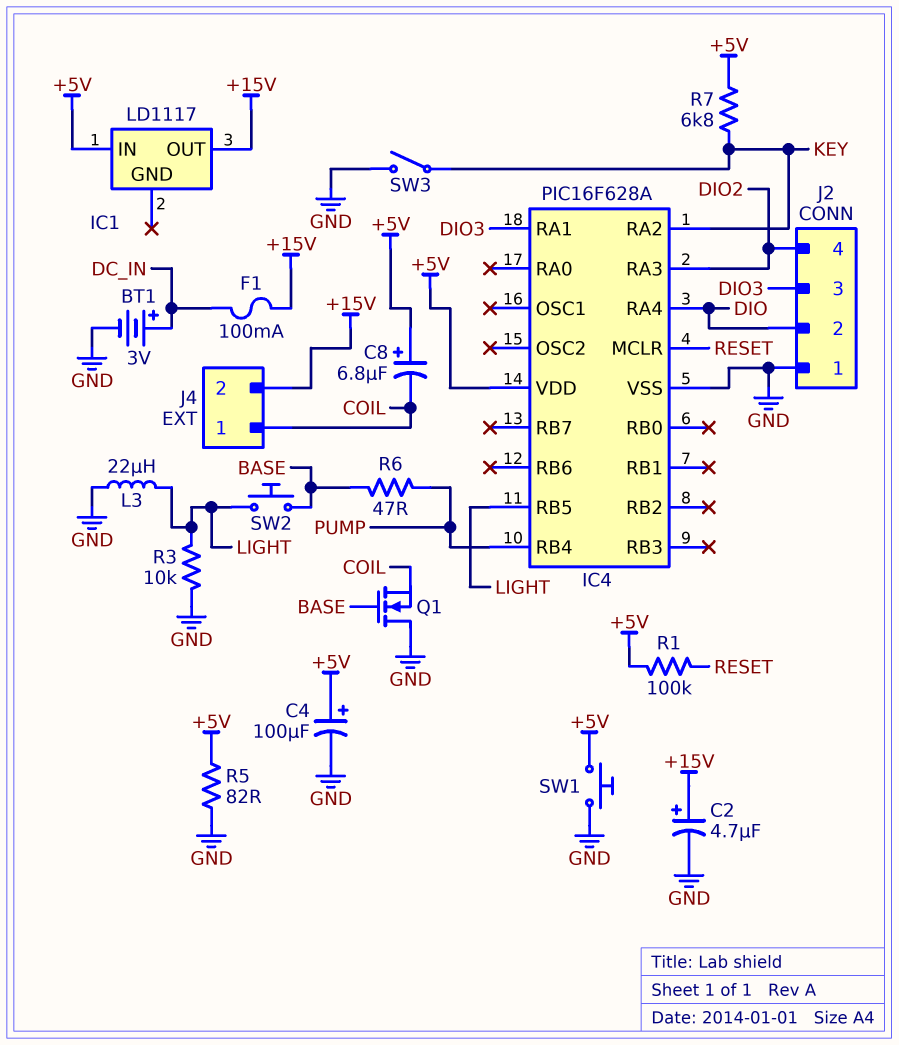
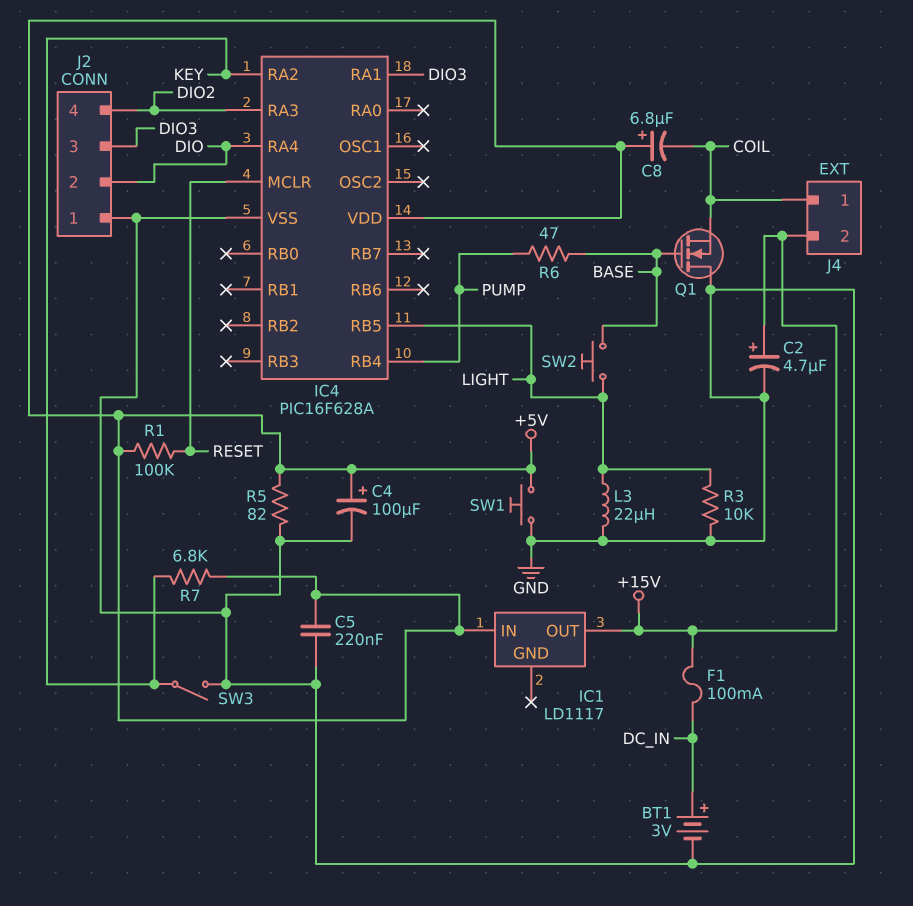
C5: none -> 220nF (+5V, GND)

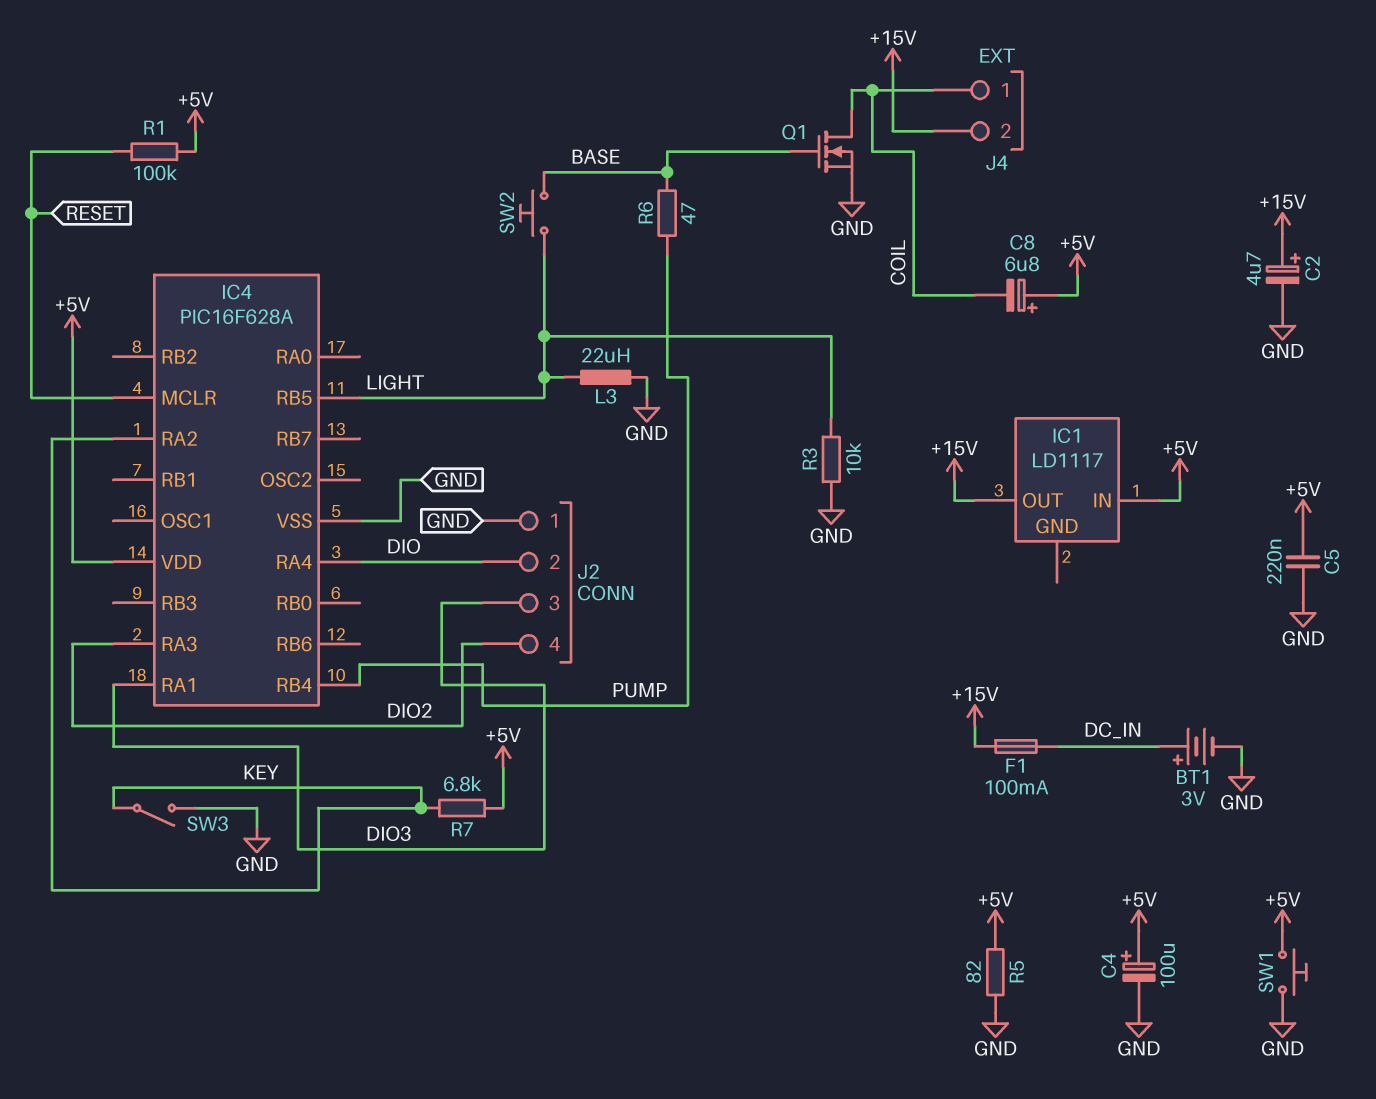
Q1: NMOS (G BASE, D GND, S COIL) -> NMOS (G BASE, D COIL, S GND)

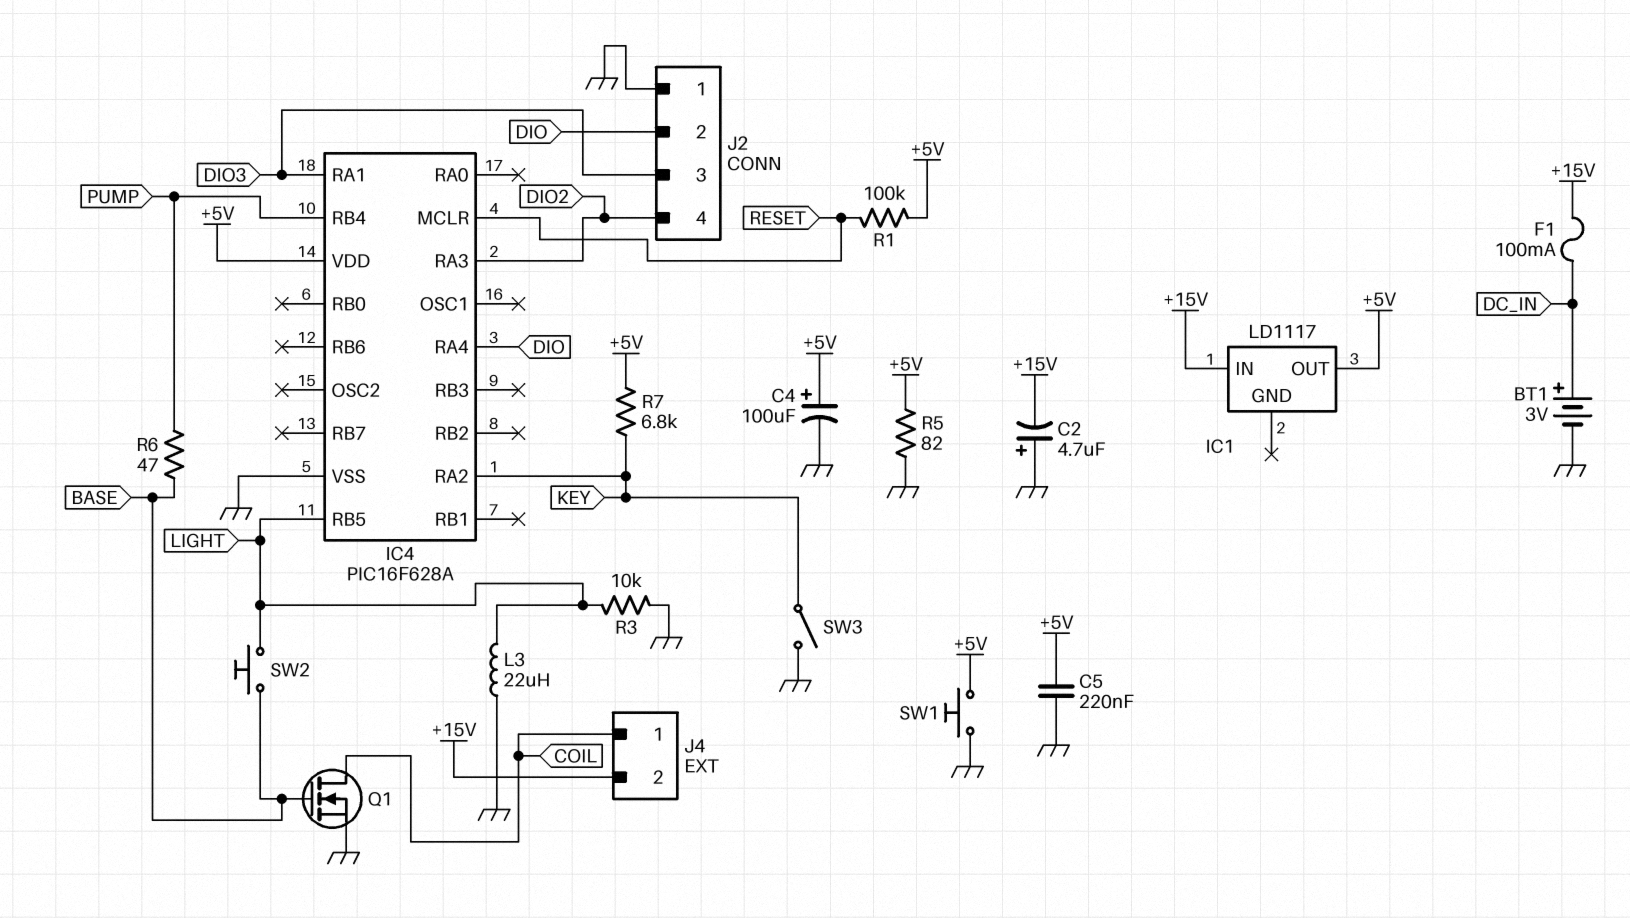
C2: 4.7uF (plus +15V, minus GND) -> 4.7uF (plus GND, minus +15V)
C8: 6.8uF (plus +5V, minus COIL) -> none
IC1 pin IN: +5V -> +15V
IC1 pin OUT: +15V -> +5V

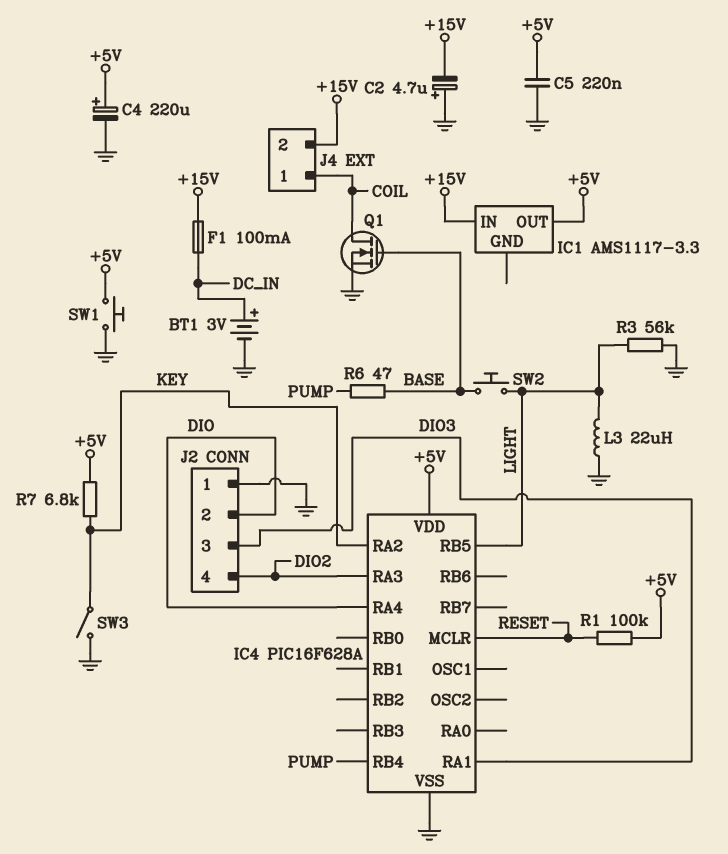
C4: 100uF (plus +5V, minus GND) -> 220uF (plus +5V, minus GND)
IC1: LD1117 -> AMS1117-3.3
R3: 10k (GND, LIGHT) -> 56k (GND, LIGHT)
R5: 82 (+5V, GND) -> none

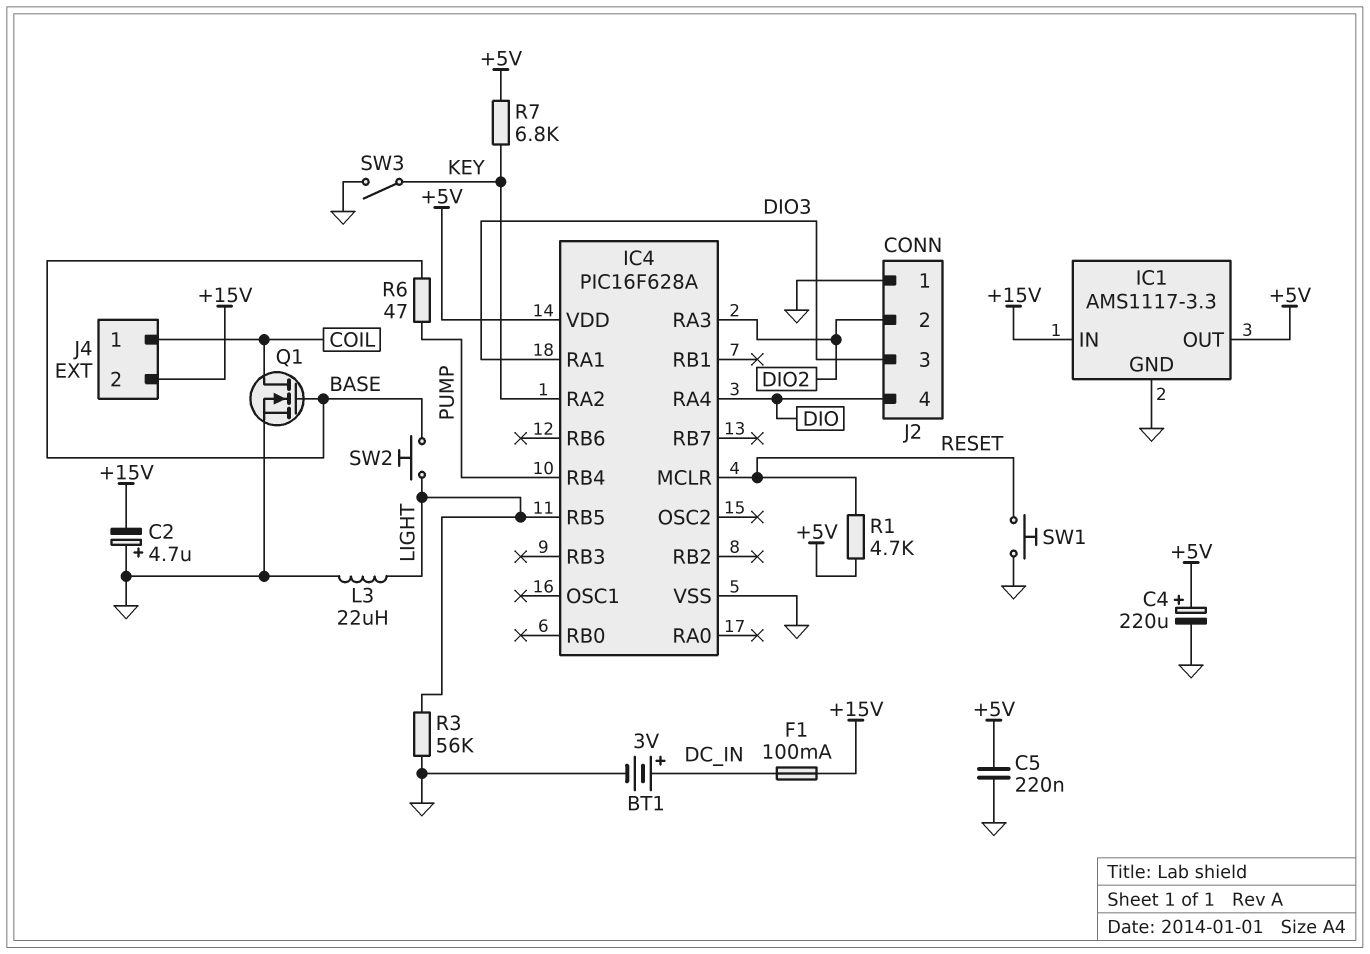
IC1 pin GND: none -> GND
J2 pin 2: DIO -> DIO2
J2 pin 4: DIO2 -> DIO
R1: 100k (+5V, RESET) -> 4.7k (+5V, RESET)
SW1: button (+5V, GND) -> button (GND, RESET)

